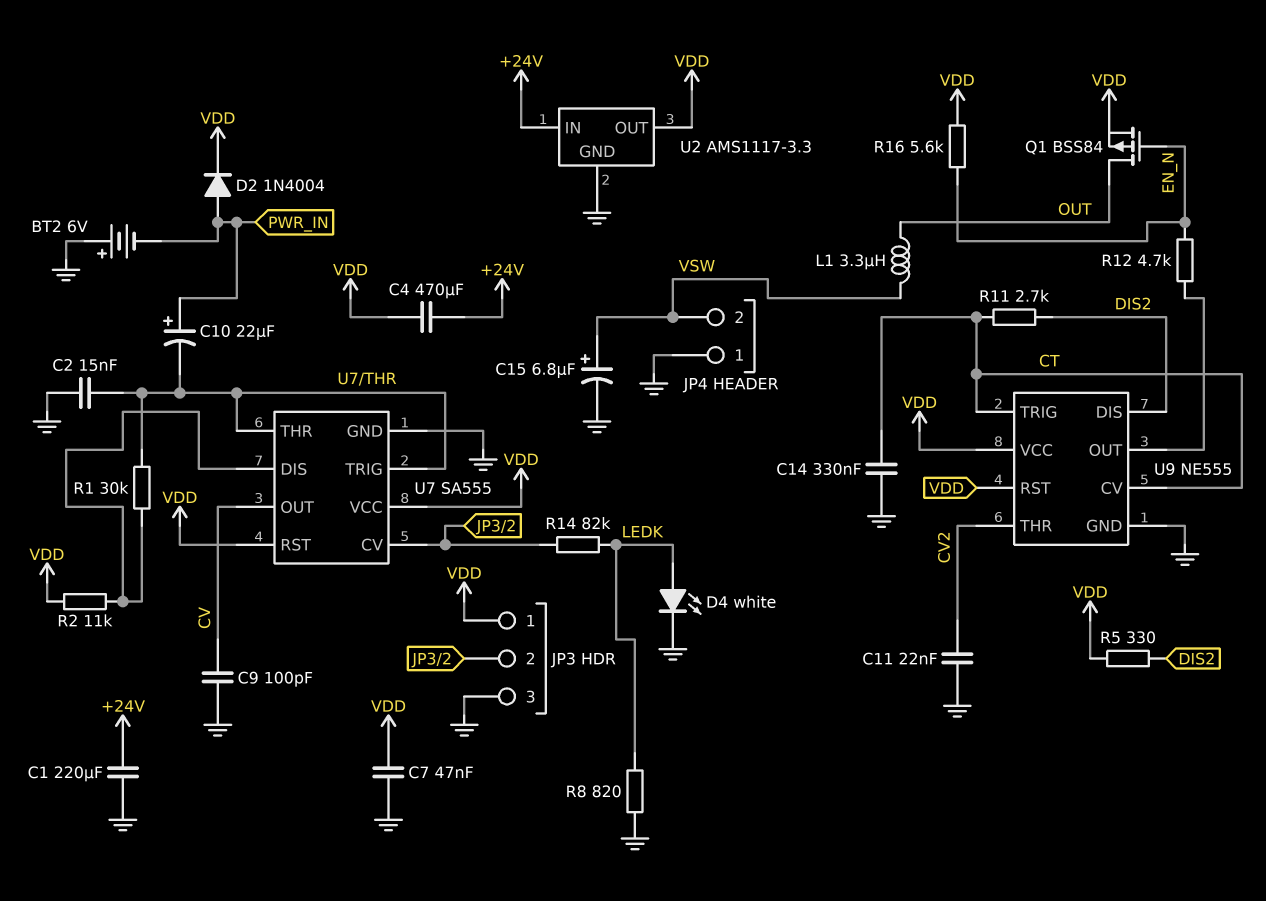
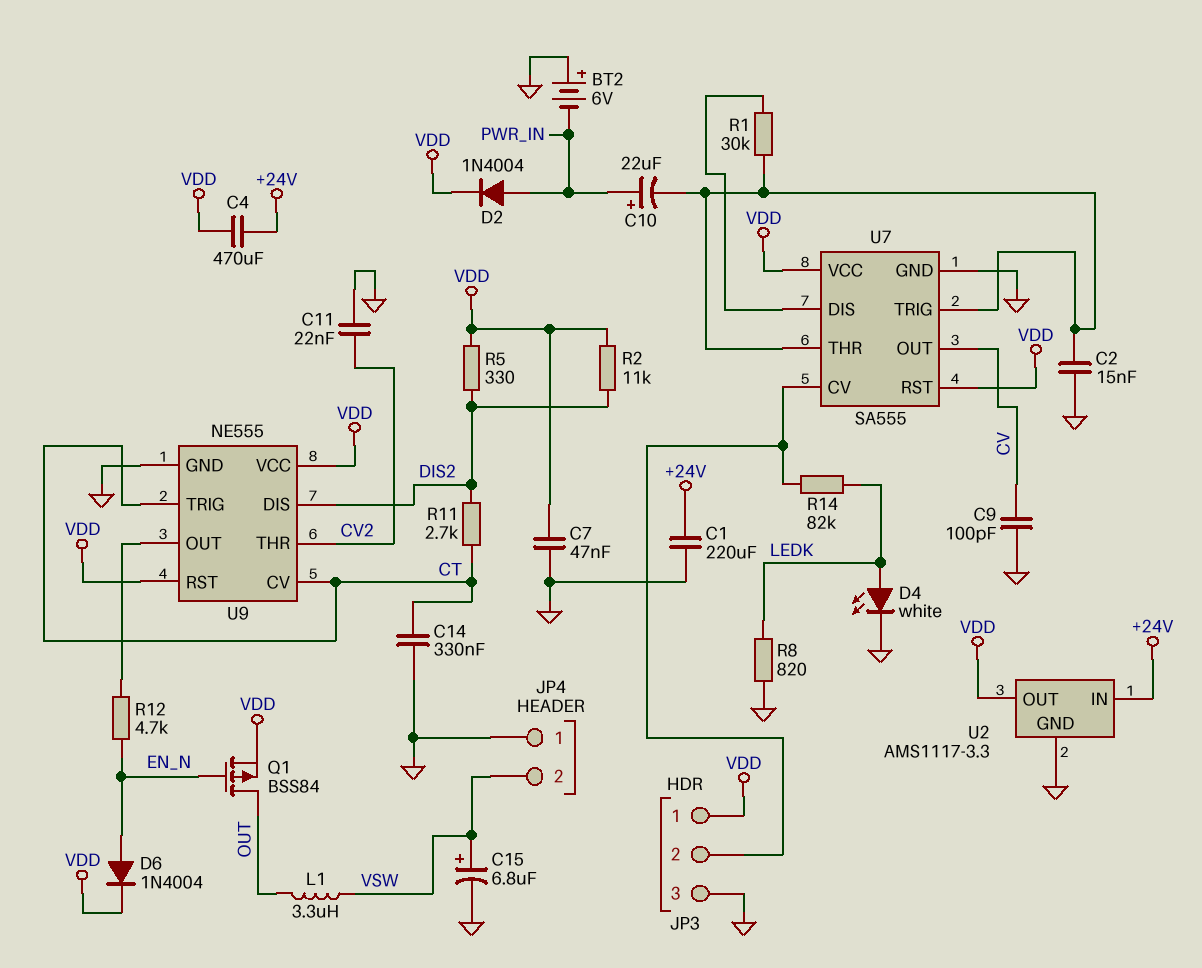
D6: none -> diode 1N4004 (A EN_N, K VDD)
R2: 11k (U7/DIS, VDD) -> 11k (DIS2, VDD)
R16: 5.6k (EN_N, VDD) -> none

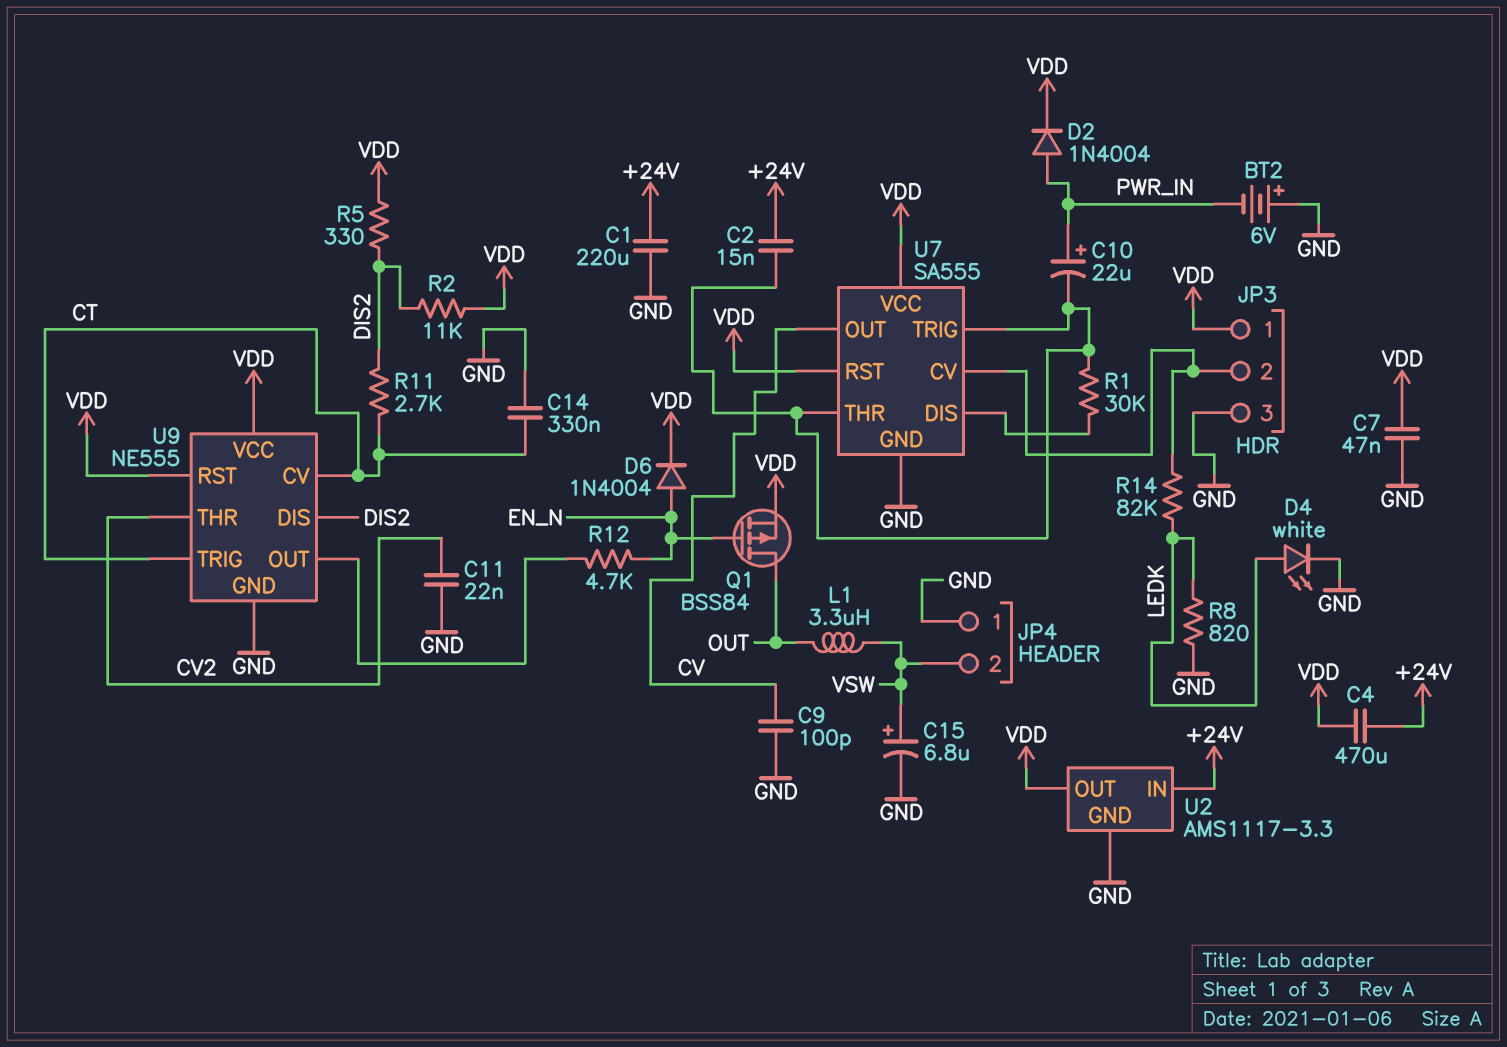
C2: 15nF (GND, U7/THR) -> 15nF (+24V, U7/THR)

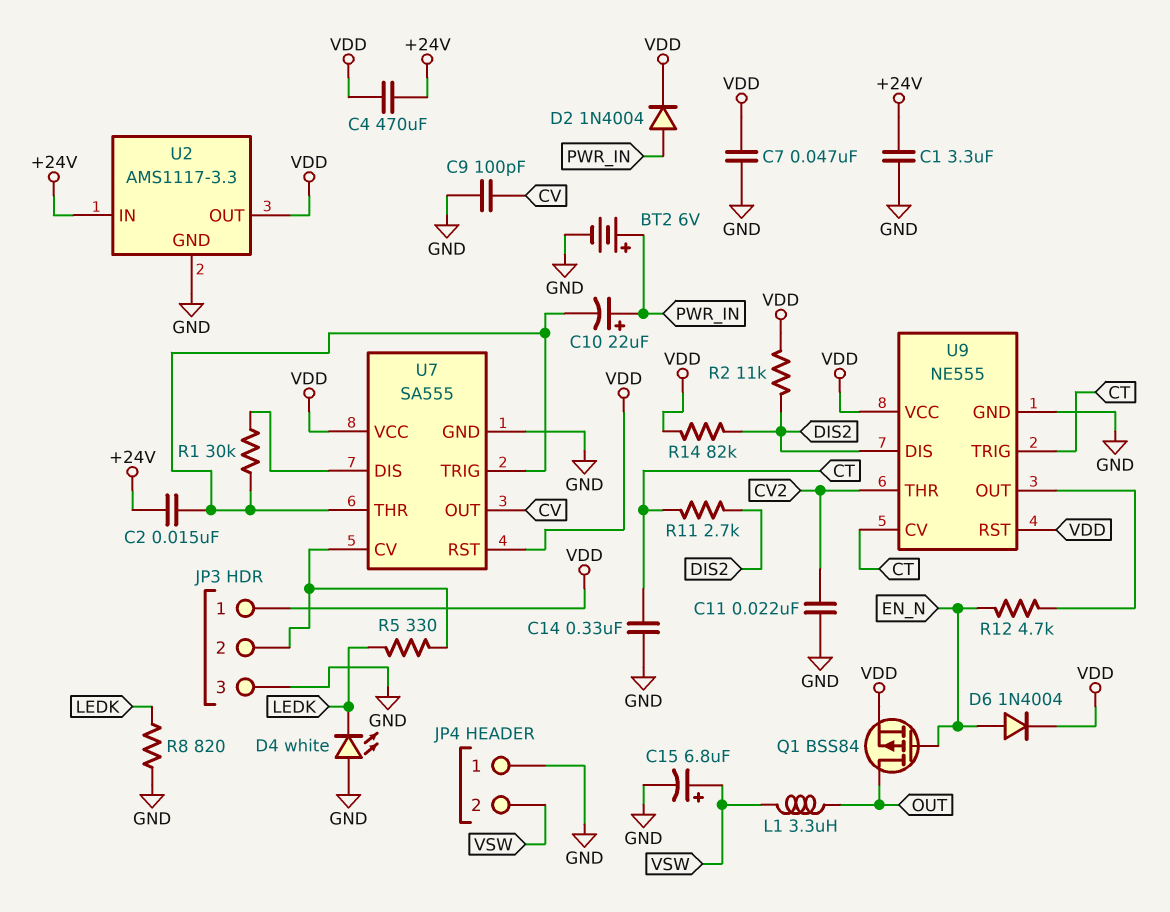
BT2: 6V (plus GND, minus PWR_IN) -> 6V (plus PWR_IN, minus GND)
C1: 220uF (+24V, GND) -> 3.3uF (+24V, GND)
D4: LED white (A LEDK, K GND) -> LED white (A GND, K LEDK)
R5: 330 (DIS2, VDD) -> 330 (JP3/2, LEDK)
R14: 82k (JP3/2, LEDK) -> 82k (DIS2, VDD)

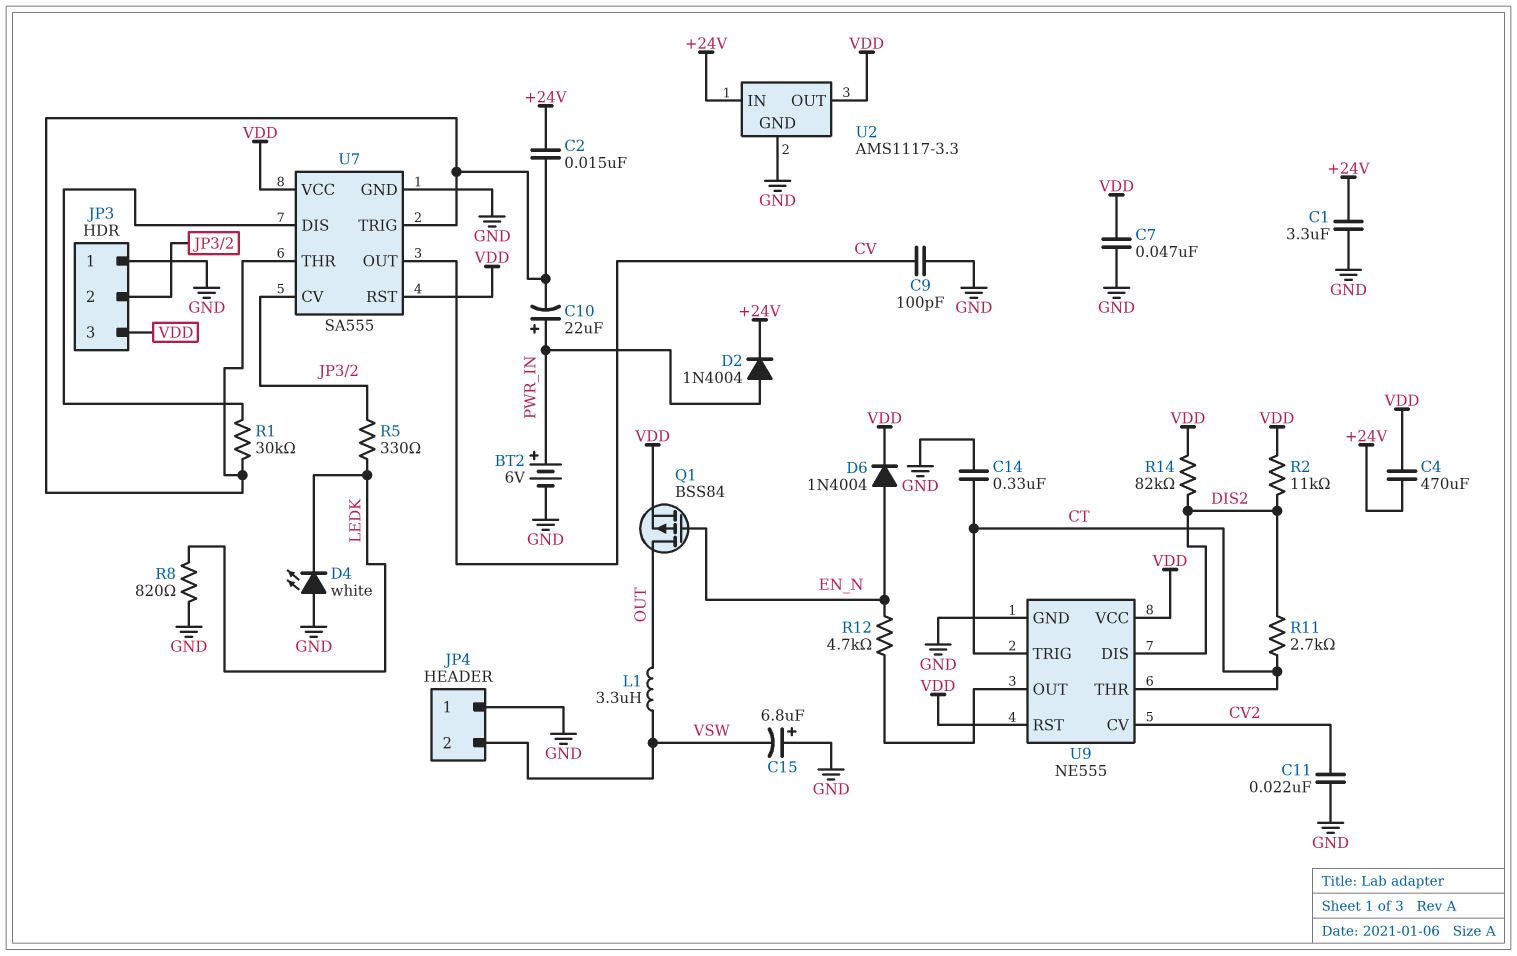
C15: 6.8uF (plus VSW, minus GND) -> 6.8uF (plus GND, minus VSW)
D2: diode 1N4004 (A PWR_IN, K VDD) -> diode 1N4004 (A PWR_IN, K +24V)
JP3 pin 1: VDD -> GND
JP3 pin 3: GND -> VDD
U9 pin CV: CT -> CV2
U9 pin THR: CV2 -> CT

